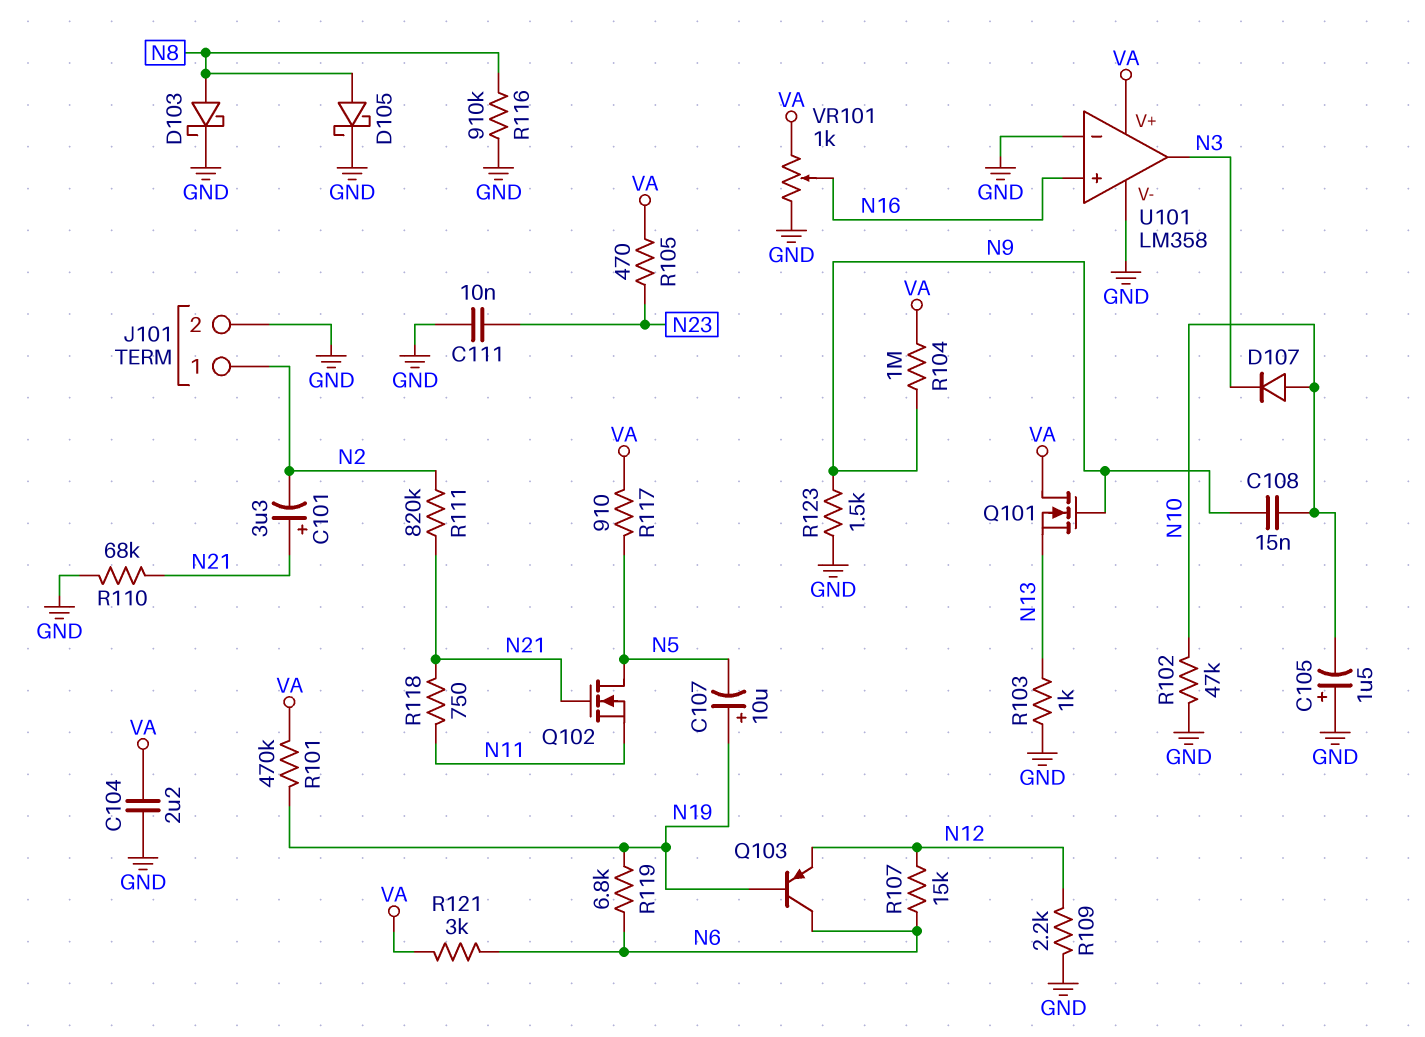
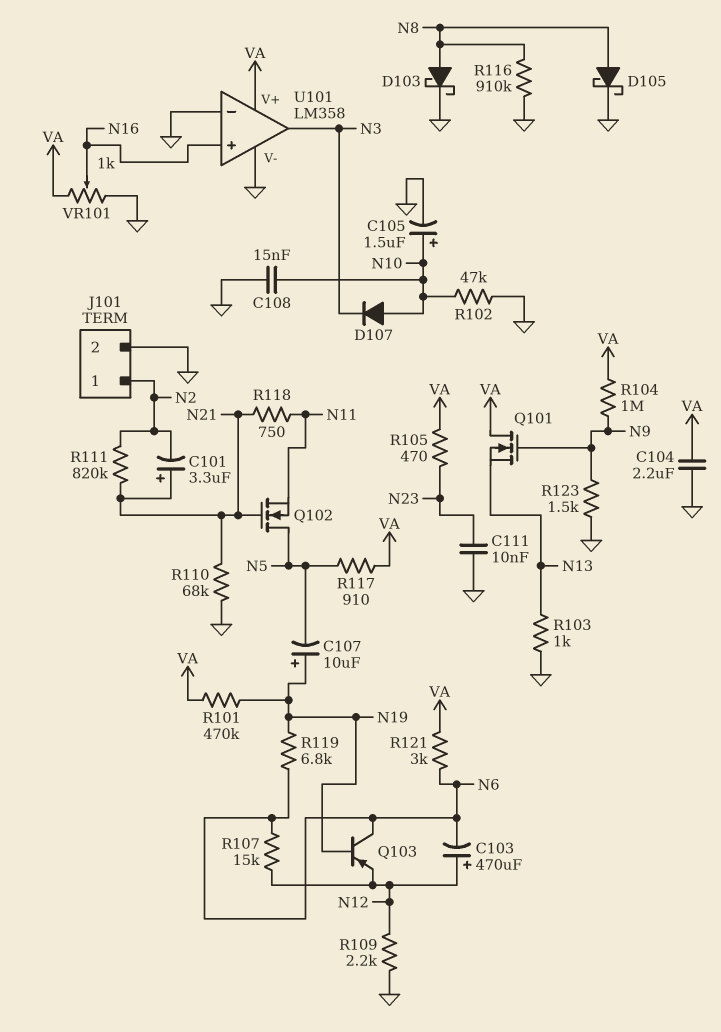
C103: none -> 470uF (plus N12, minus N6)
C105: 1.5uF (plus GND, minus N10) -> 1.5uF (plus N10, minus GND)
C108: 15nF (N9, N10) -> 15nF (GND, N10)

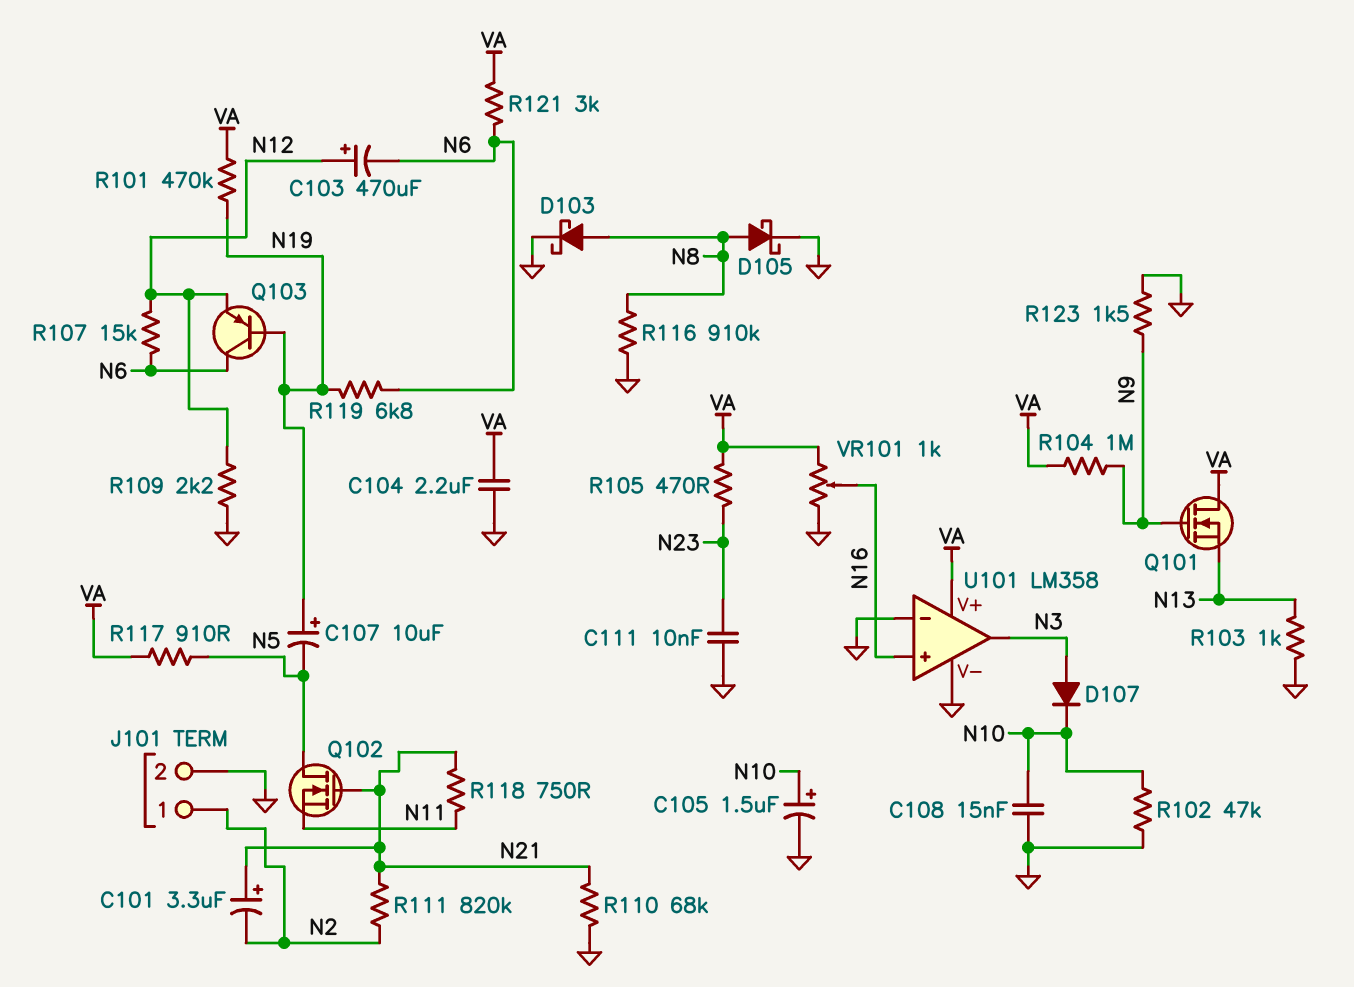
D107: diode (A N10, K N3) -> diode (A N3, K N10)

